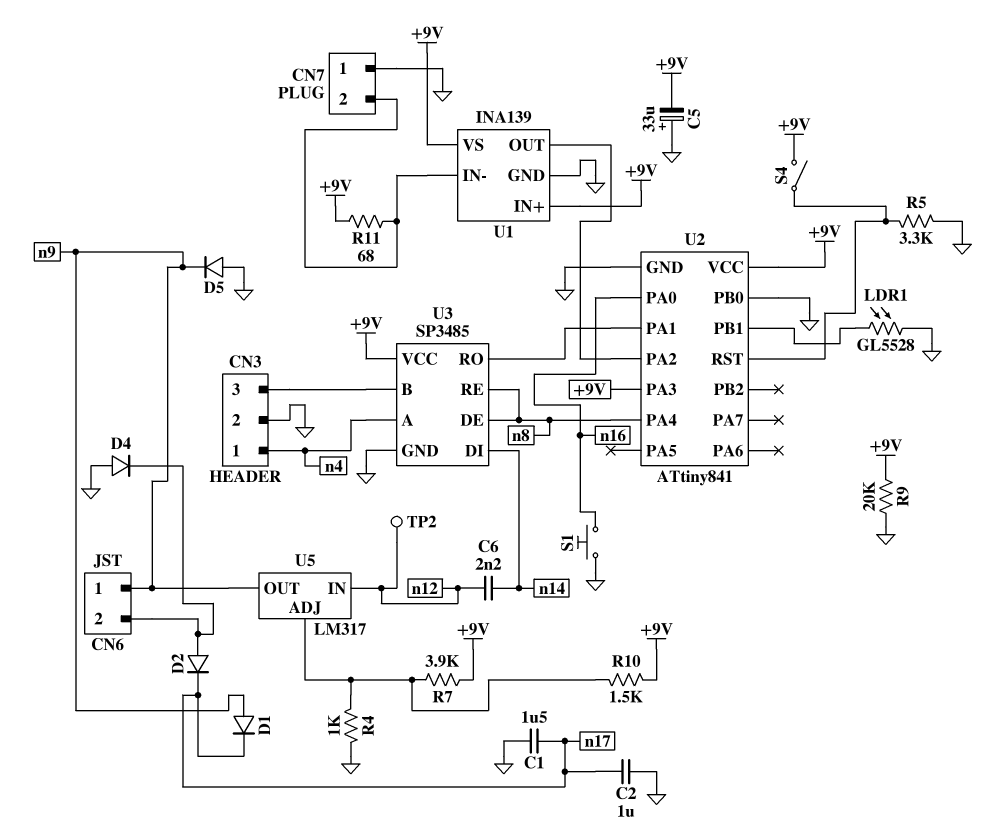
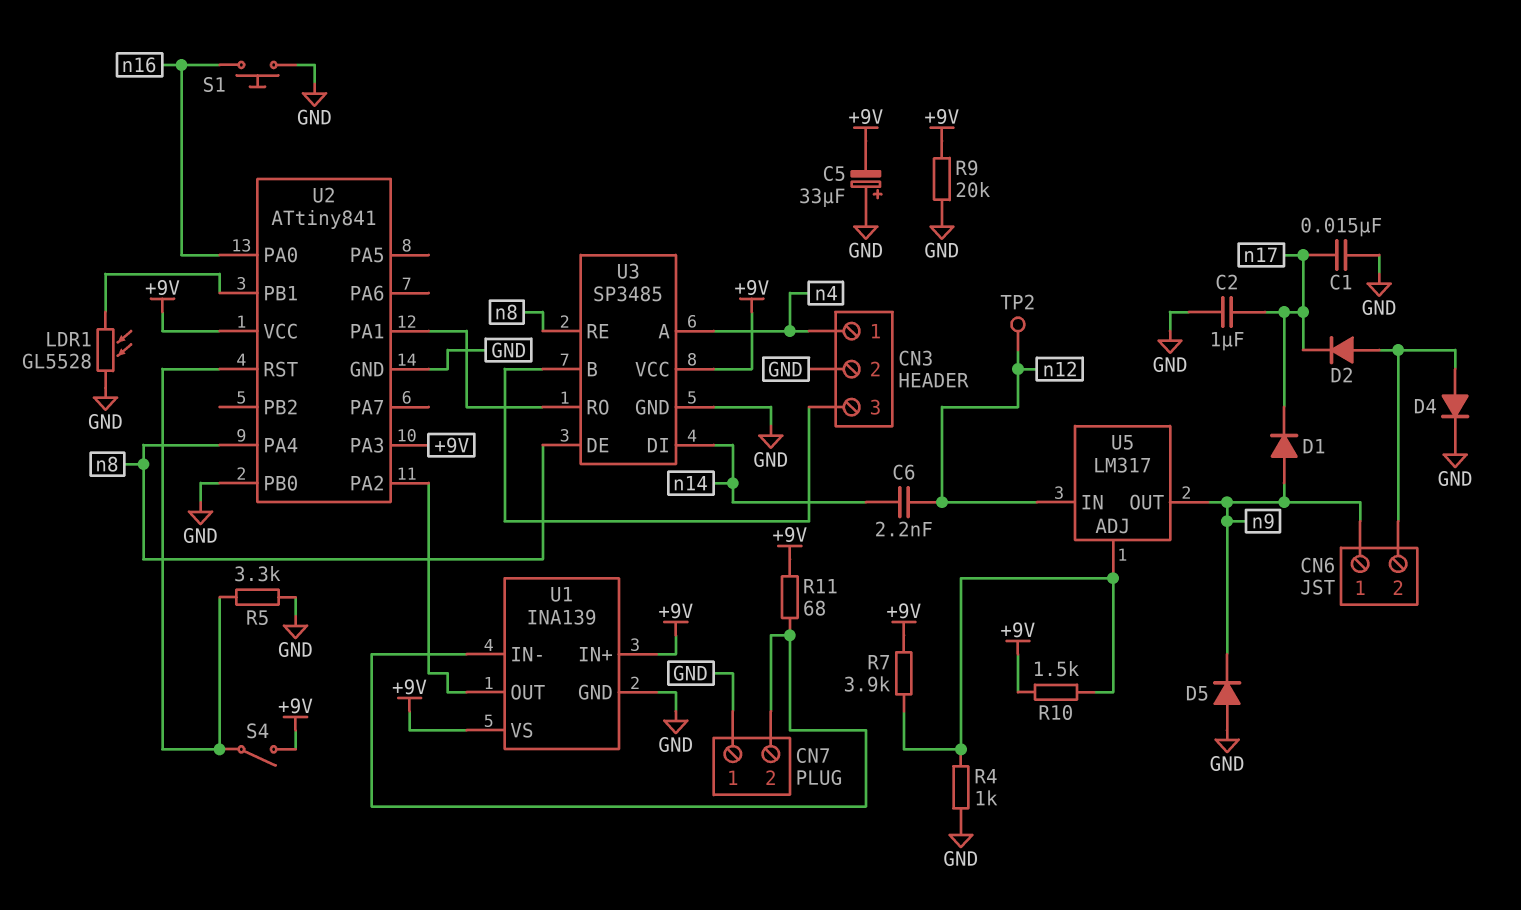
C1: 1.5uF (GND, n17) -> 15nF (GND, n17)
D4: diode (A GND, K CN6/2) -> diode (A CN6/2, K GND)

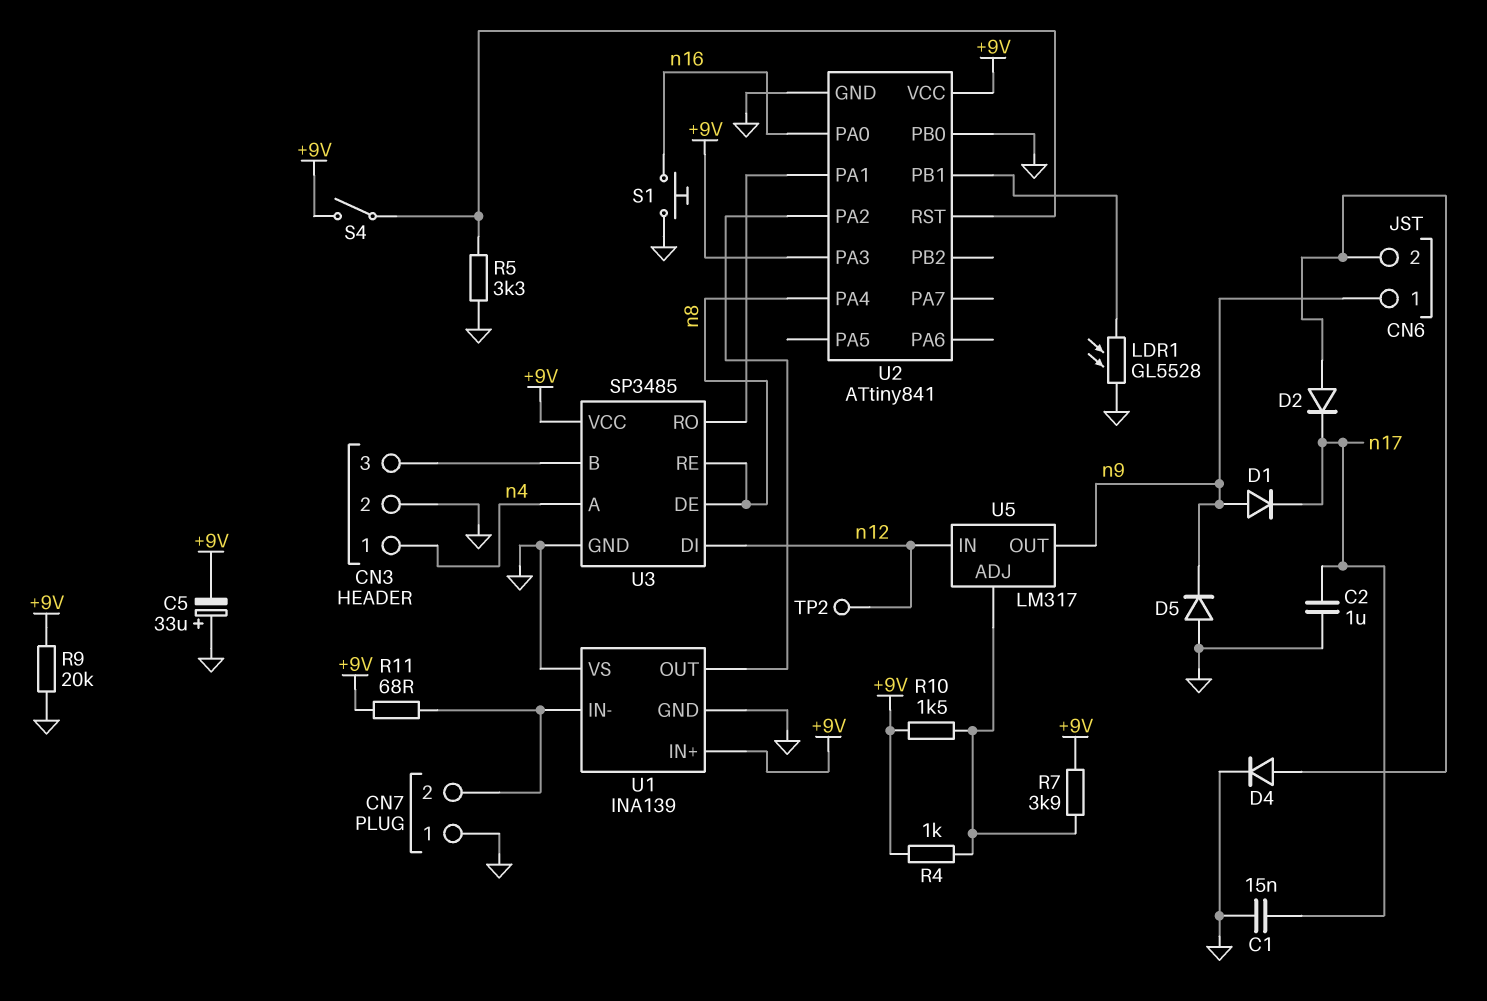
C6: 2.2nF (n12, n14) -> none
R4: 1k (GND, U5/ADJ) -> 1k (+9V, U5/ADJ)
U1 pin VS: +9V -> GND
U3 pin DI: n14 -> n12

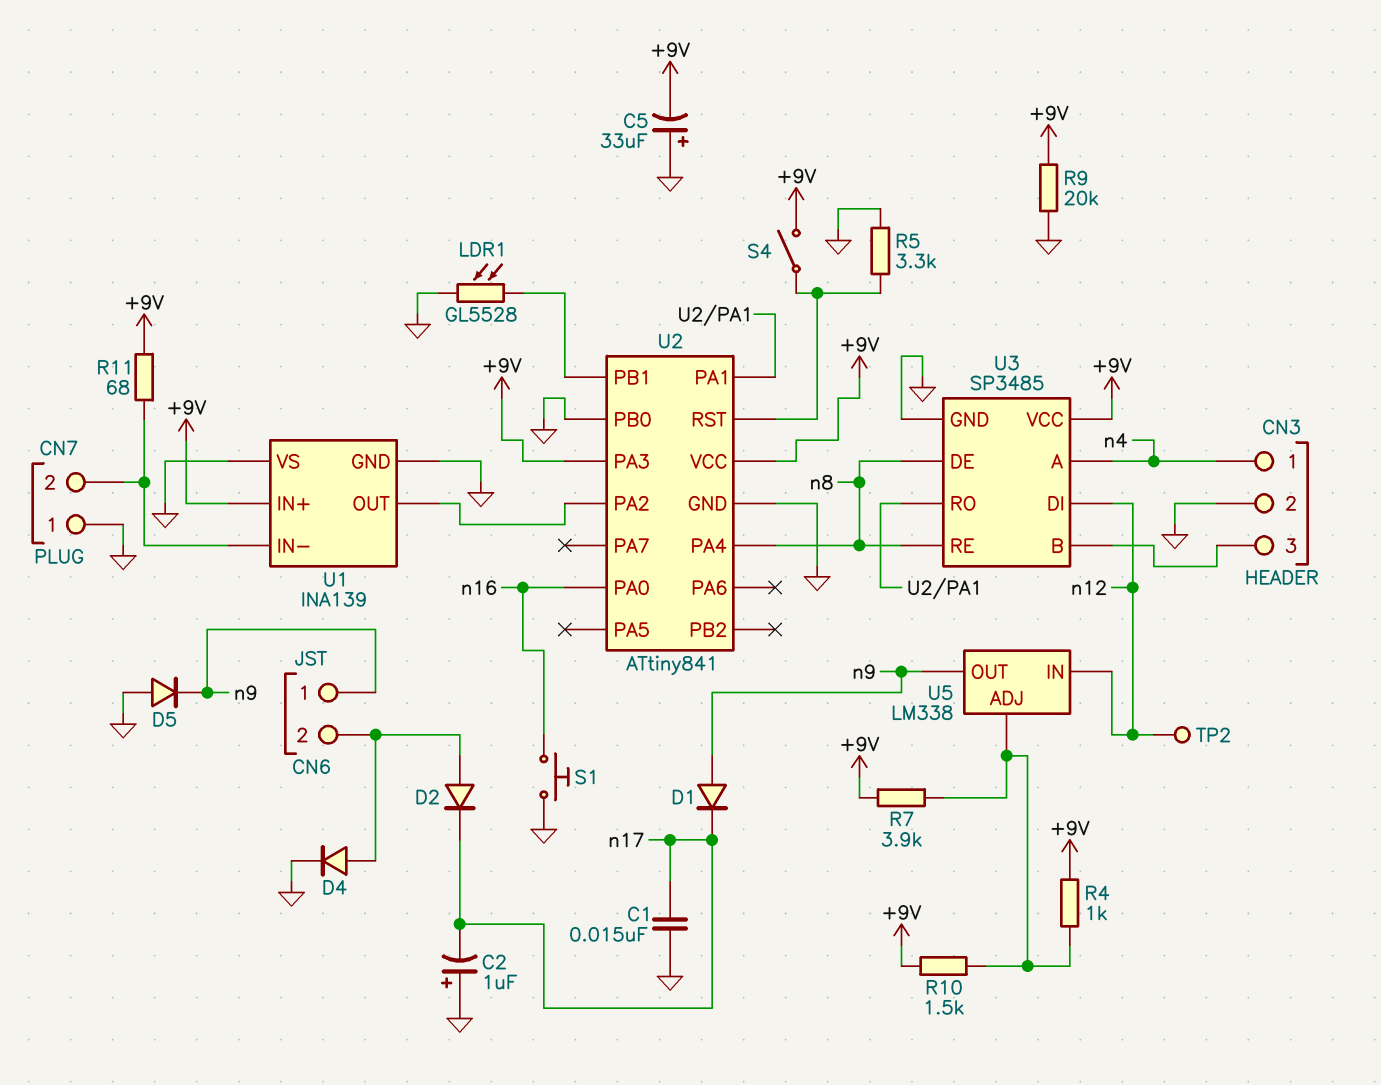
C2: 1uF (GND, n17) -> 1uF (plus GND, minus n17)
U5: LM317 -> LM338

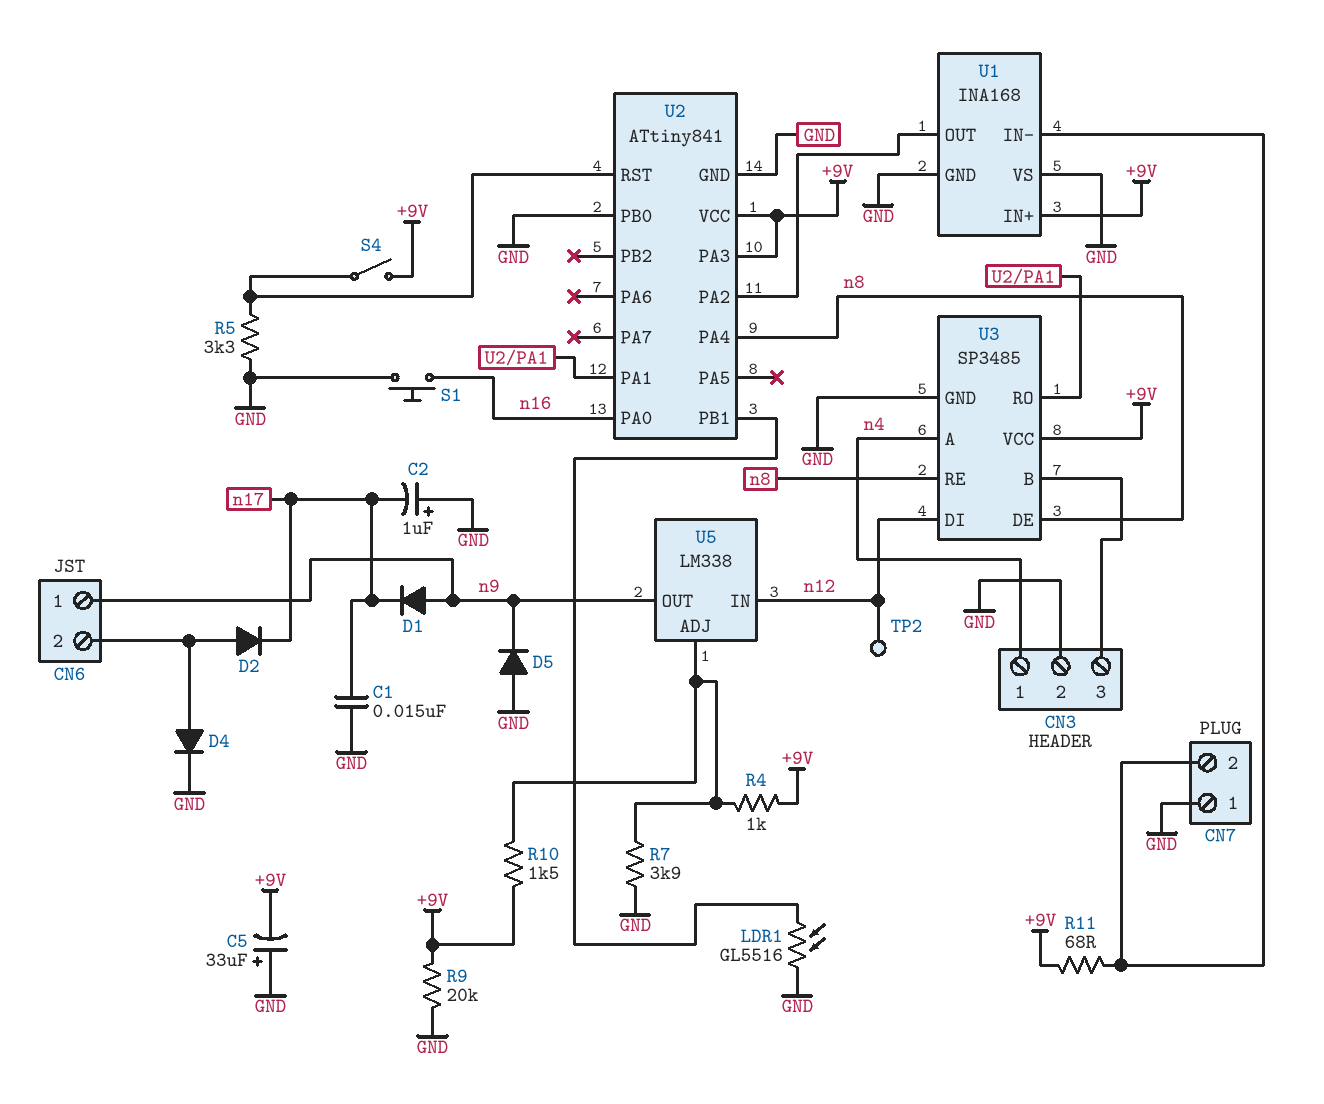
LDR1: GL5528 (GND, U2/PB1) -> GL5516 (GND, U2/PB1)
R7: 3.9k (+9V, U5/ADJ) -> 3.9k (GND, U5/ADJ)
U1: INA139 -> INA168

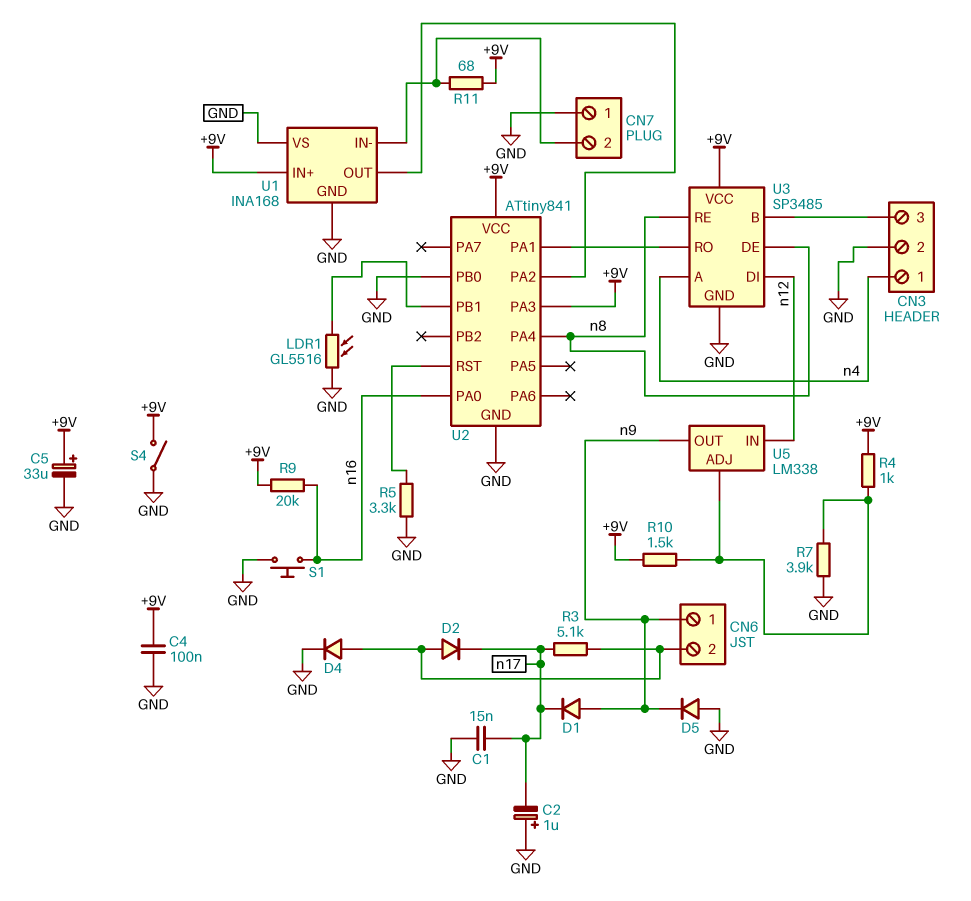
C4: none -> 100nF (+9V, GND)
C5: 33uF (plus GND, minus +9V) -> 33uF (plus +9V, minus GND)
R3: none -> 5.1k (CN6/2, n17)
R9: 20k (+9V, GND) -> 20k (+9V, n16)
S4: switch (+9V, U2/RST) -> switch (+9V, GND)
TP2: test point (n12) -> none

